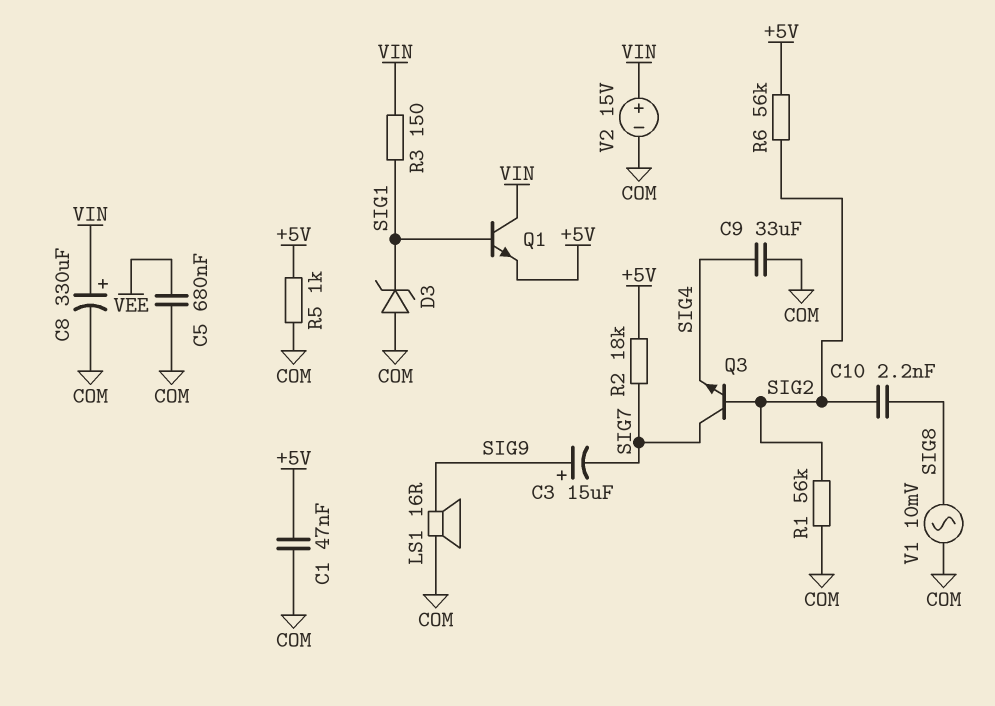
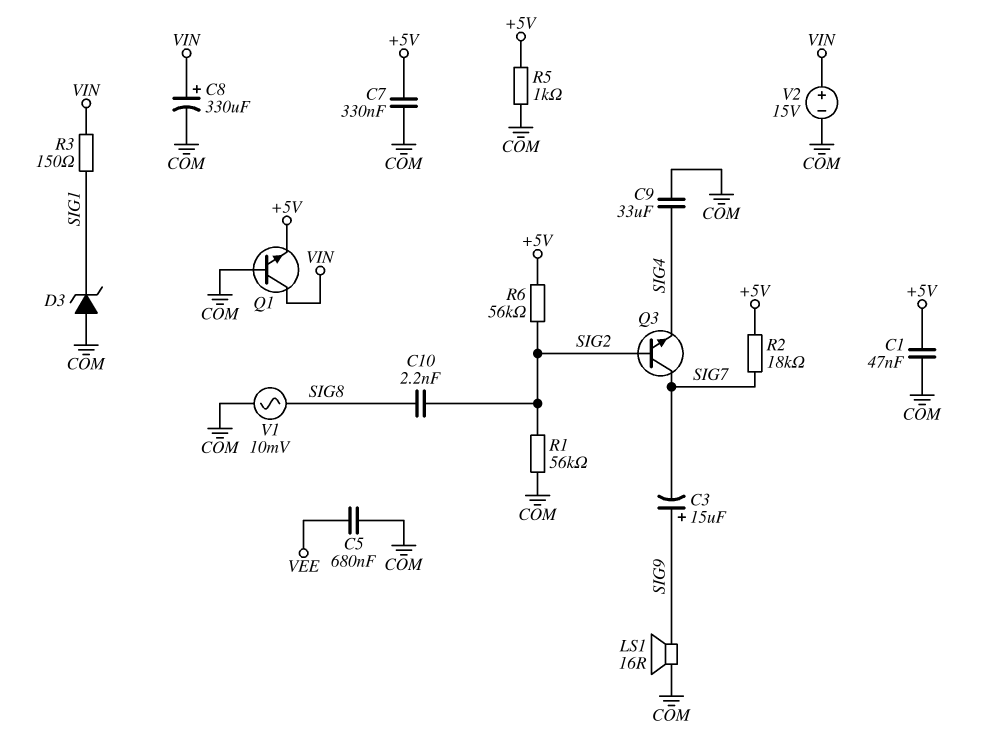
C7: none -> 330nF (+5V, COM)
Q1: NPN (B SIG1, C VIN, E +5V) -> NPN (B COM, C VIN, E +5V)

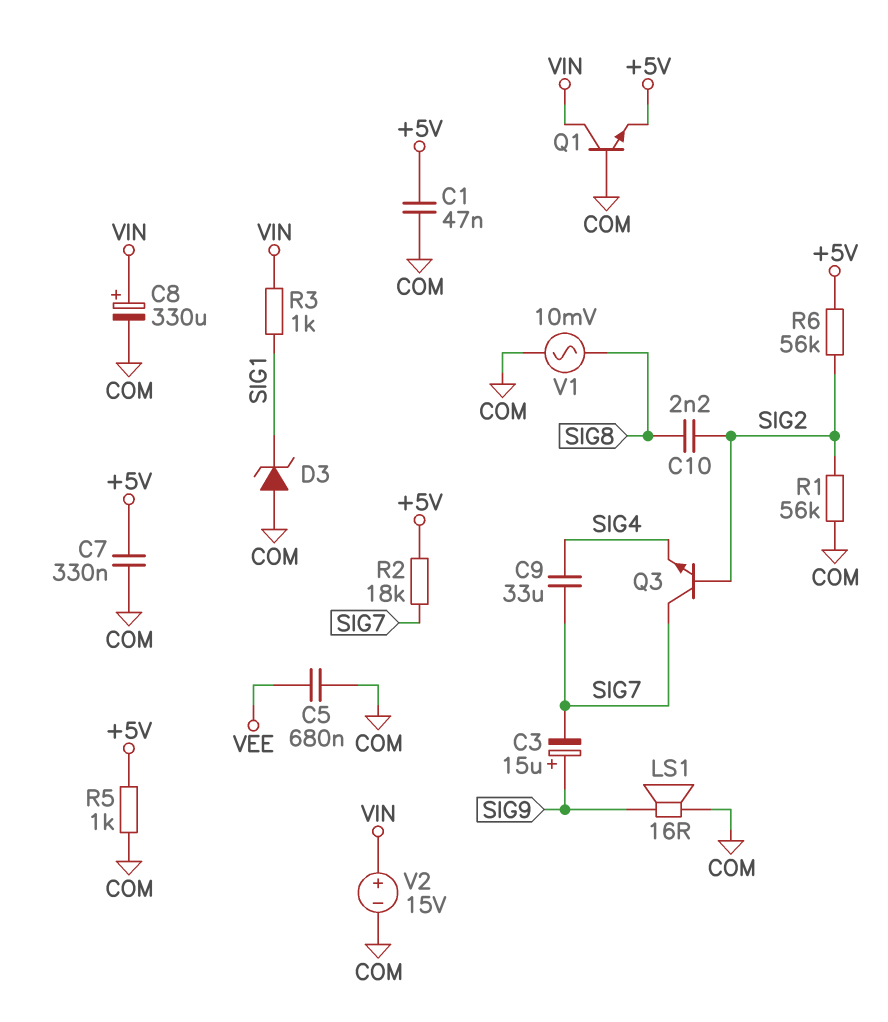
C9: 33uF (COM, SIG4) -> 33uF (SIG4, SIG7)
R3: 150 (SIG1, VIN) -> 1k (SIG1, VIN)

